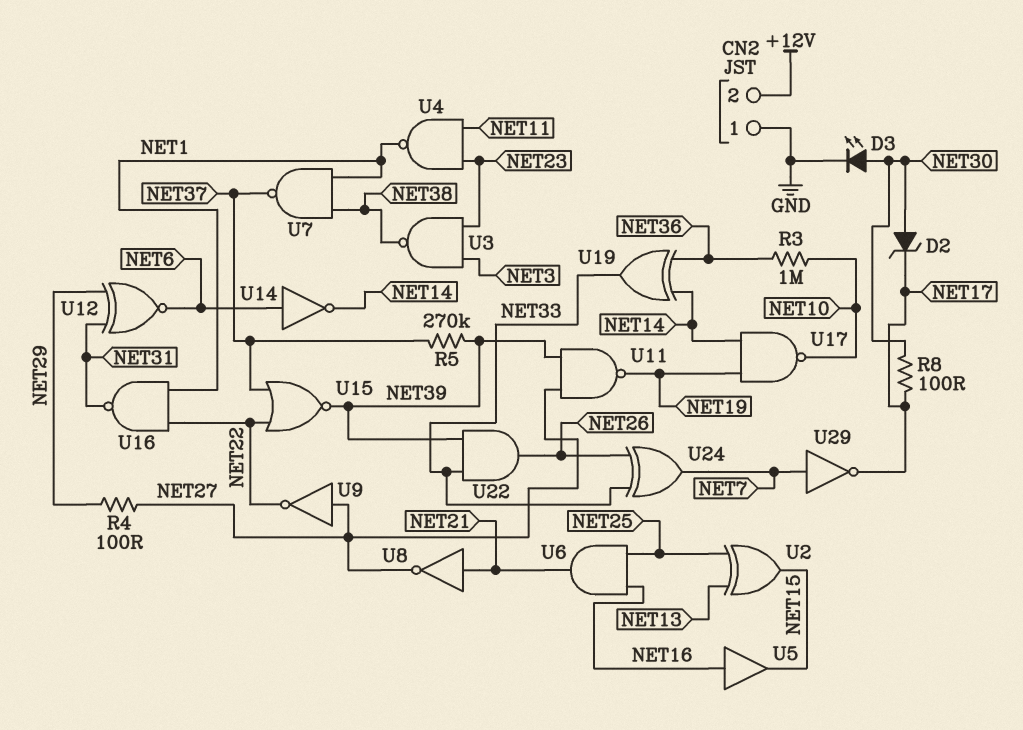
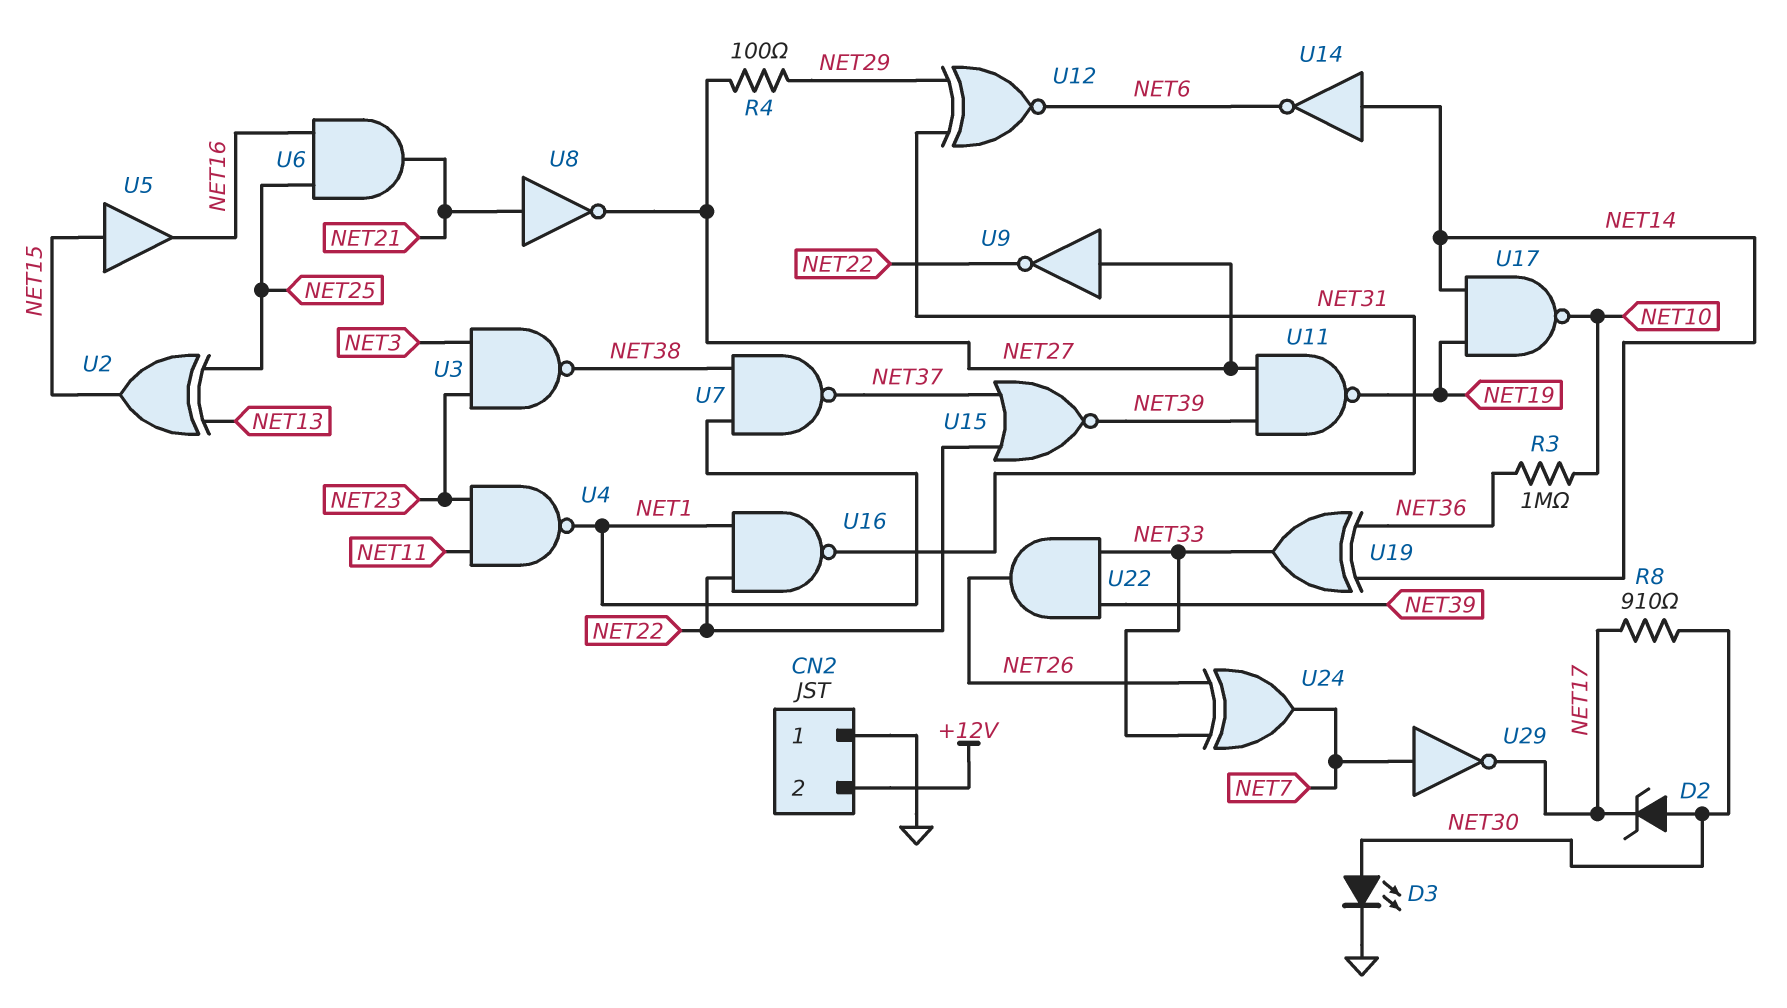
R5: 270k (NET37, NET39) -> none
R8: 100 (NET17, NET30) -> 910 (NET17, NET30)
U5: buffer (in NET16, out NET15) -> buffer (in NET15, out NET16)
U14: NOT (in NET6, out NET14) -> NOT (in NET14, out NET6)

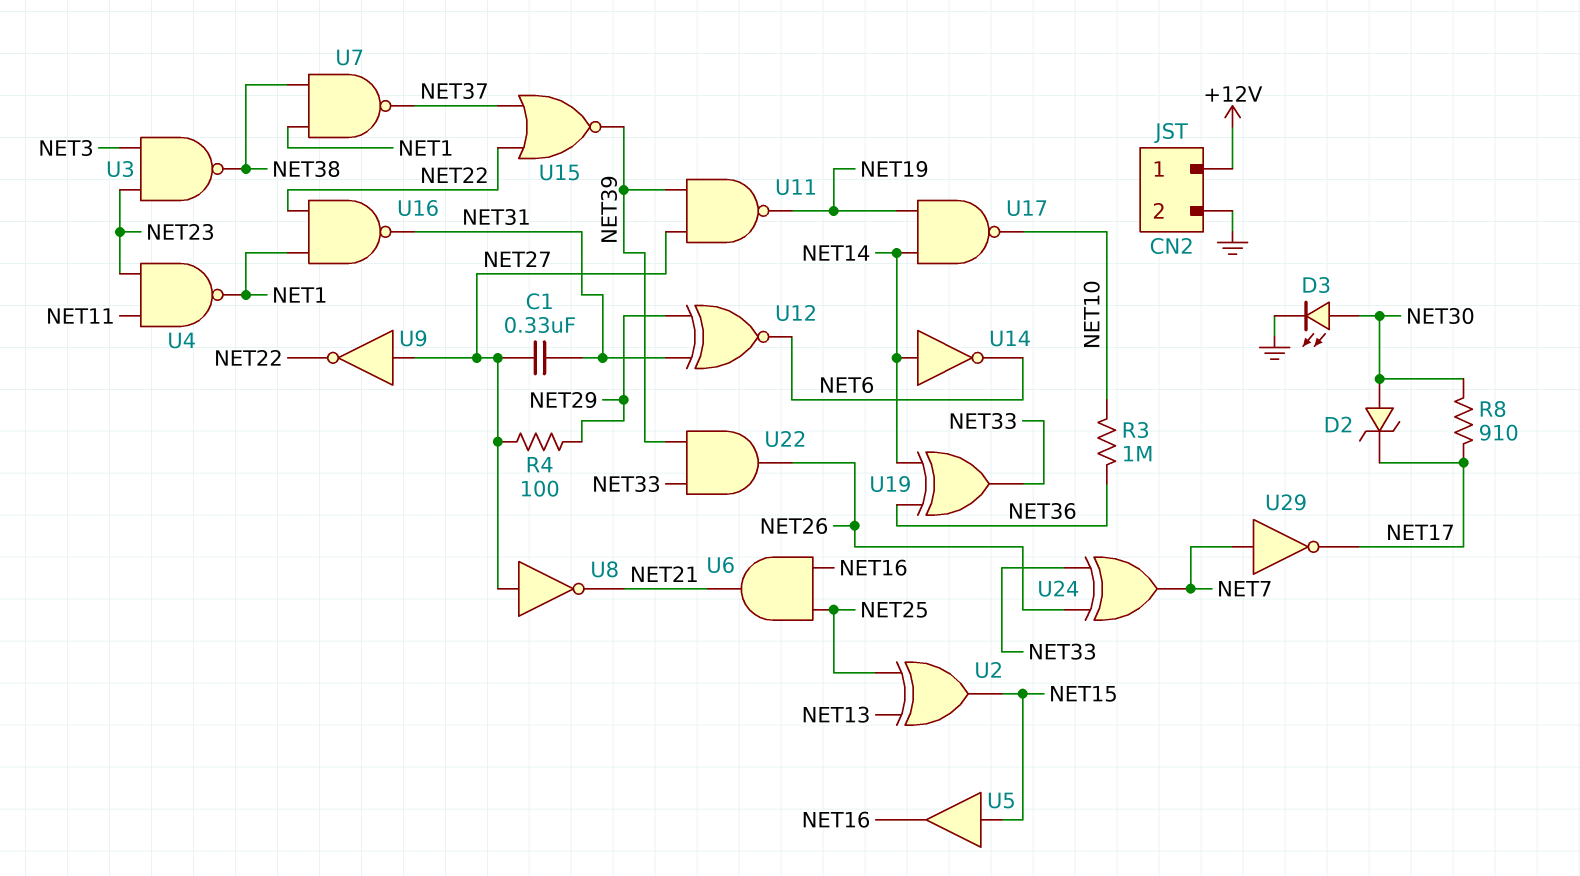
C1: none -> 330nF (NET27, NET31)
CN2 pin 1: GND -> +12V
CN2 pin 2: +12V -> GND
U8: NOT (in NET21, out NET27) -> NOT (in NET27, out NET21)

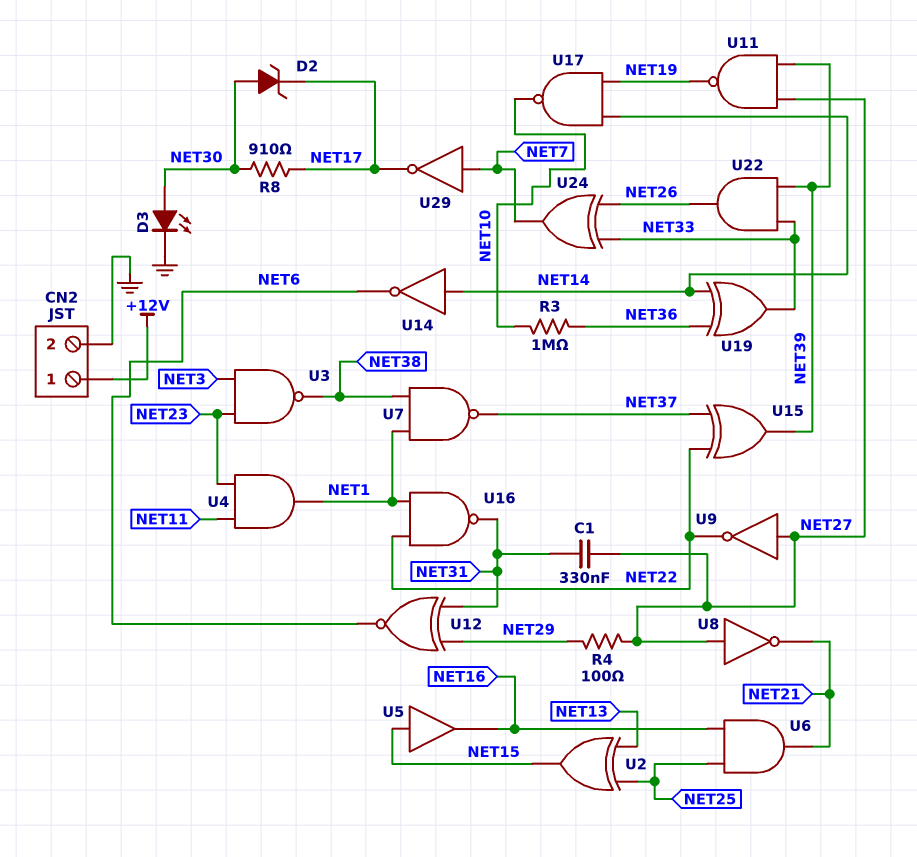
U4: NAND (in NET11, in NET23, out NET1) -> AND (in NET11, in NET23, out NET1)
U15: NOR (in NET22, in NET37, out NET39) -> XOR (in NET22, in NET37, out NET39)

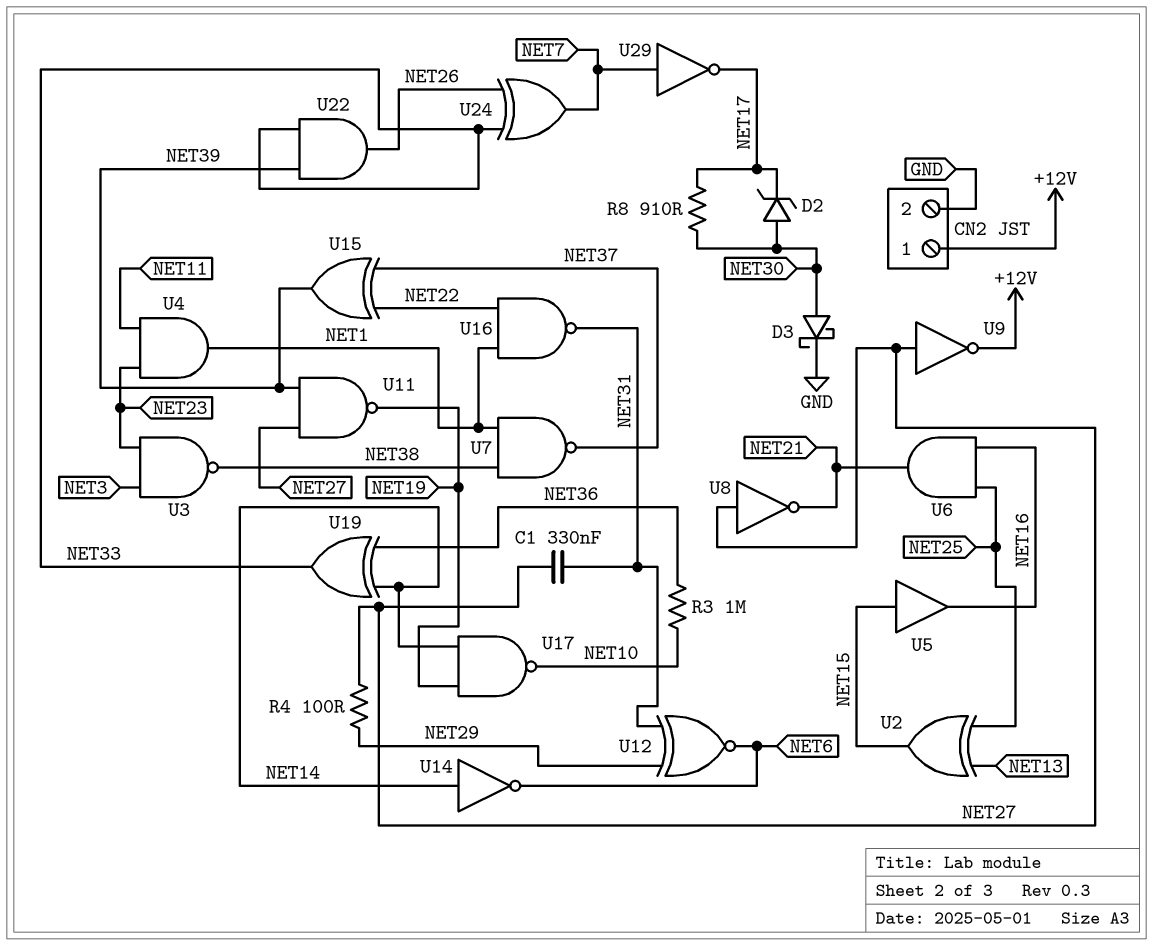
D3: LED (A NET30, K GND) -> schottky (A NET30, K GND)
U9: NOT (in NET27, out NET22) -> NOT (in NET27, out +12V)

